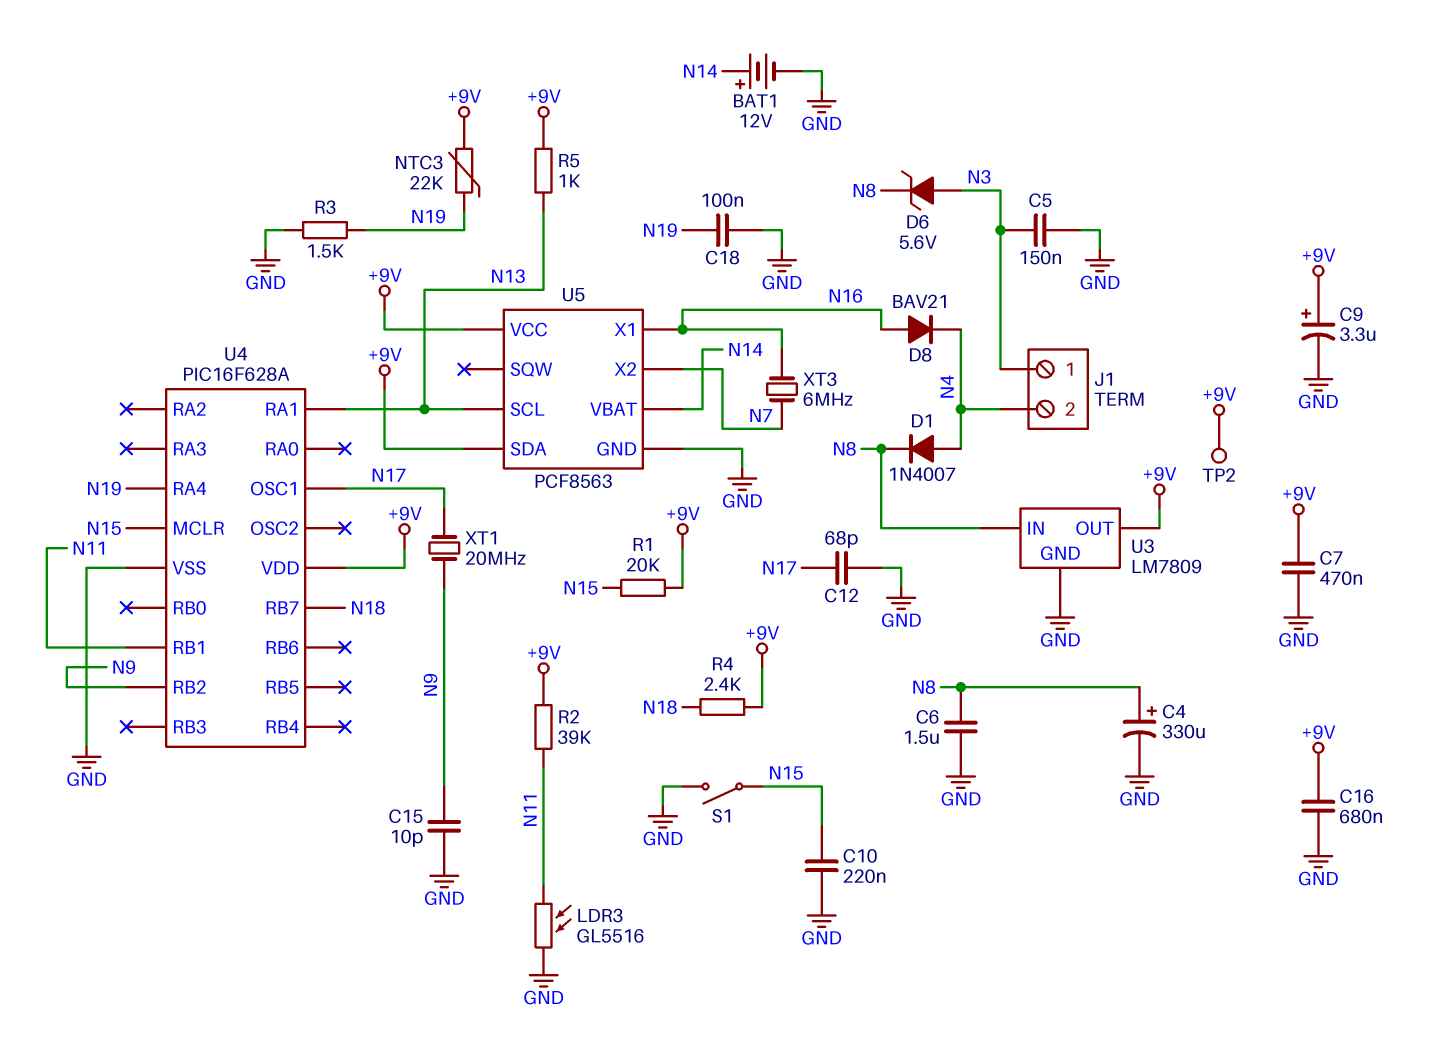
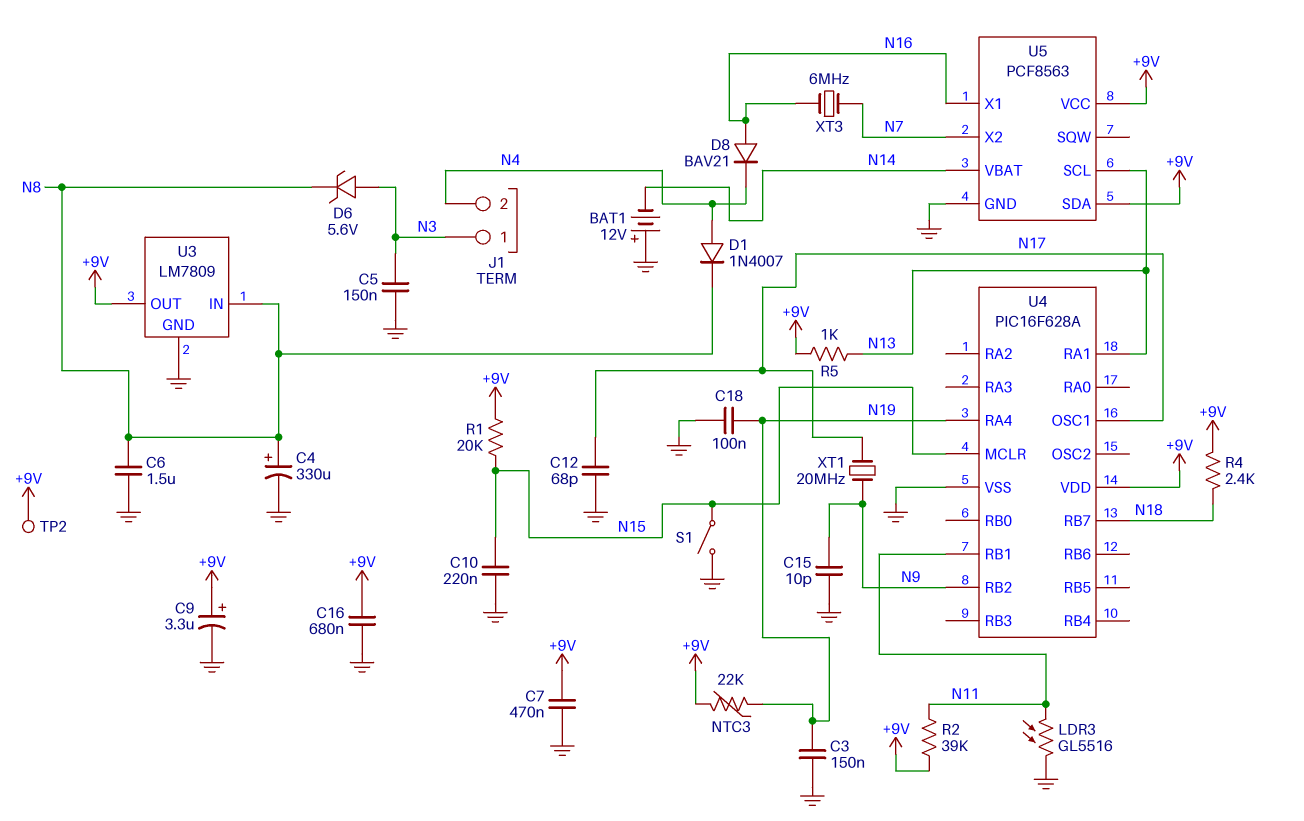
BAT1: 12V (plus N14, minus GND) -> 12V (plus GND, minus N14)
C3: none -> 150nF (GND, N19)
R3: 1.5k (GND, N19) -> none

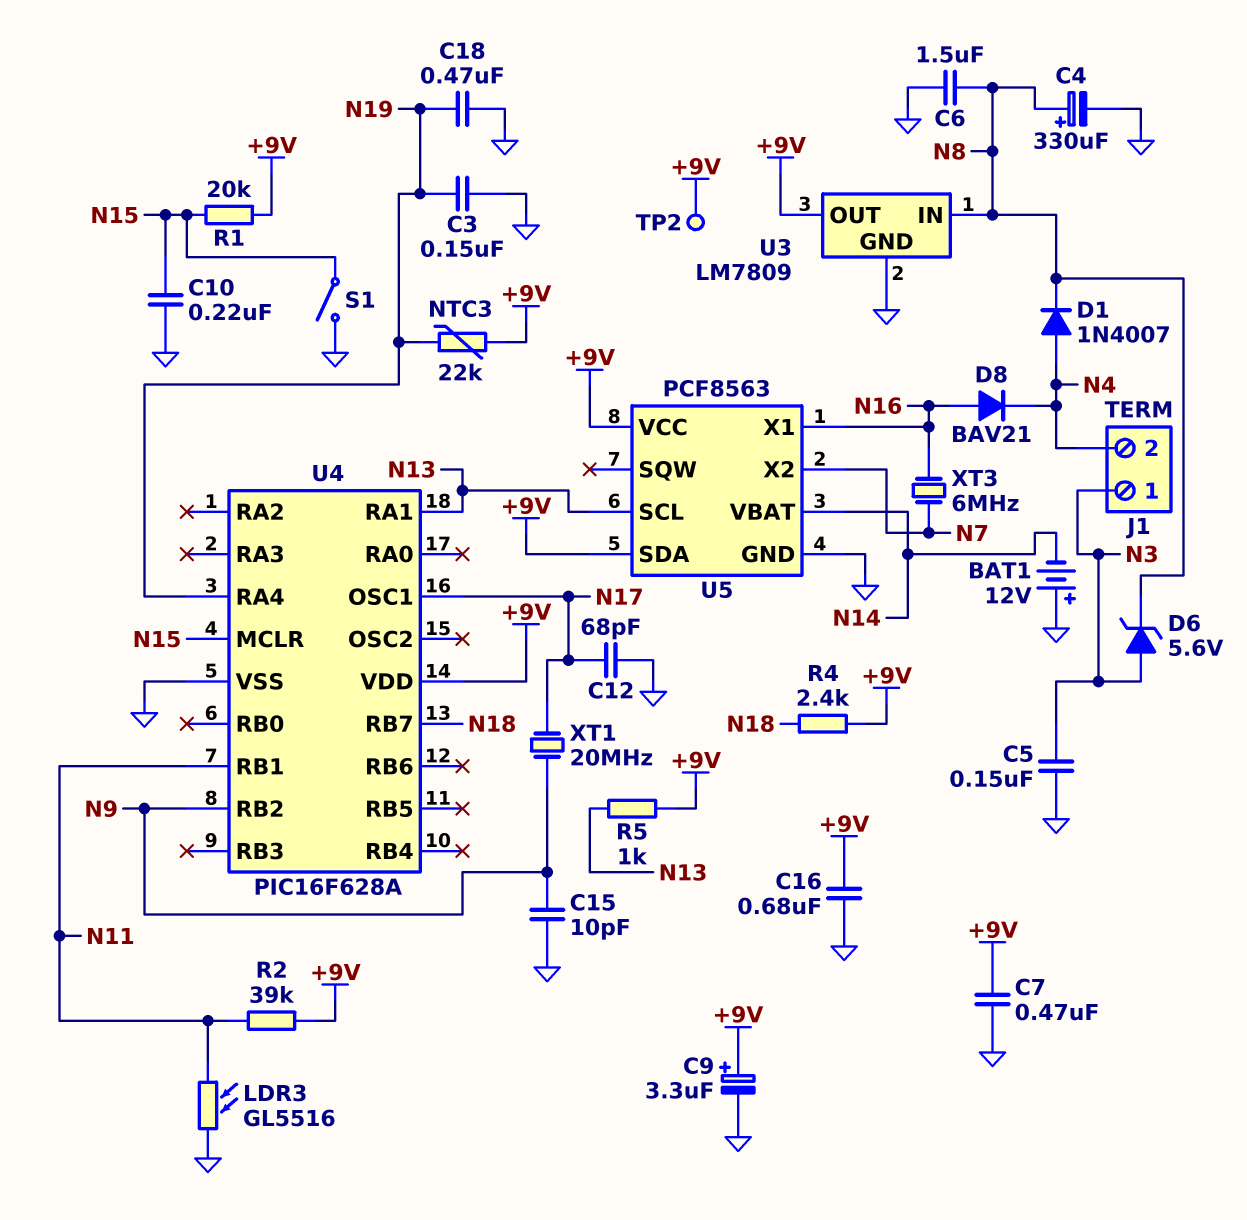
C18: 100nF (GND, N19) -> 470nF (GND, N19)

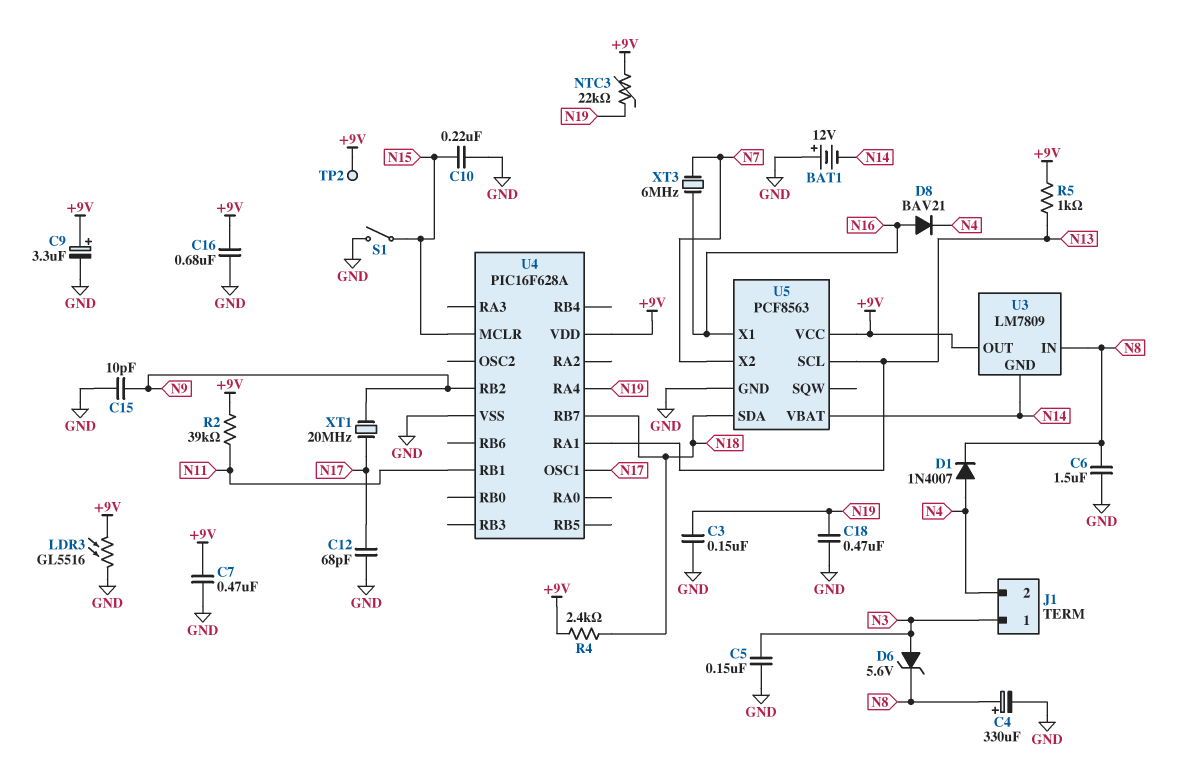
LDR3: GL5516 (GND, N11) -> GL5516 (+9V, GND)
R1: 20k (+9V, N15) -> none
U3 pin GND: GND -> N14
U5 pin SDA: +9V -> N18

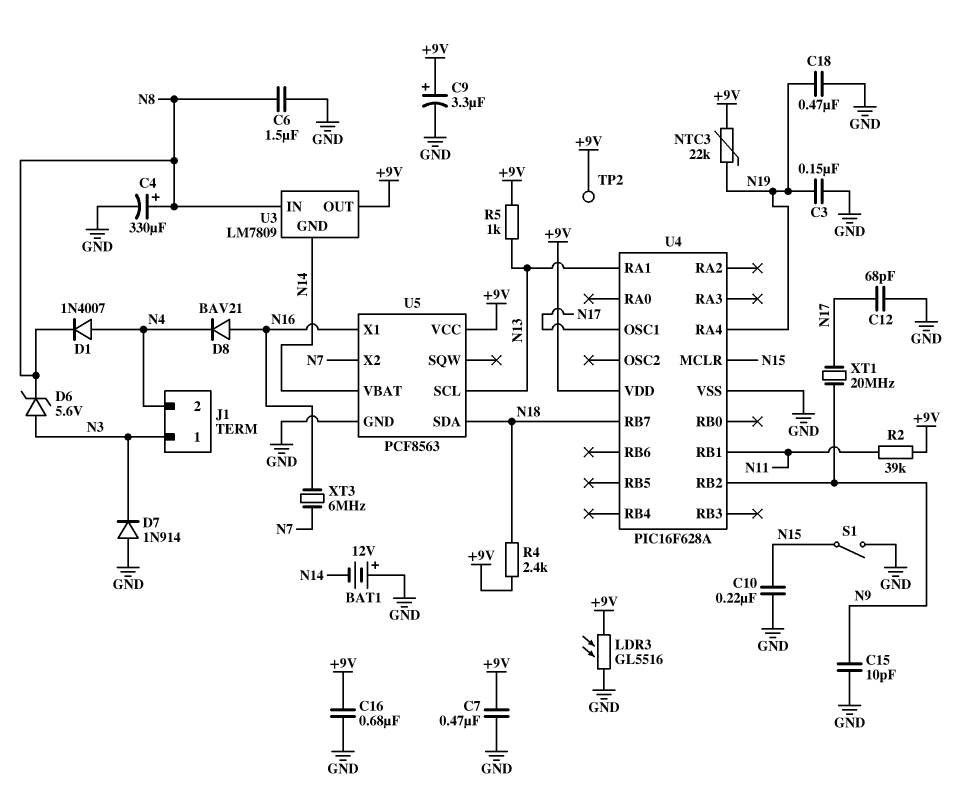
C5: 150nF (GND, N3) -> none
D7: none -> diode 1N914 (A GND, K N3)

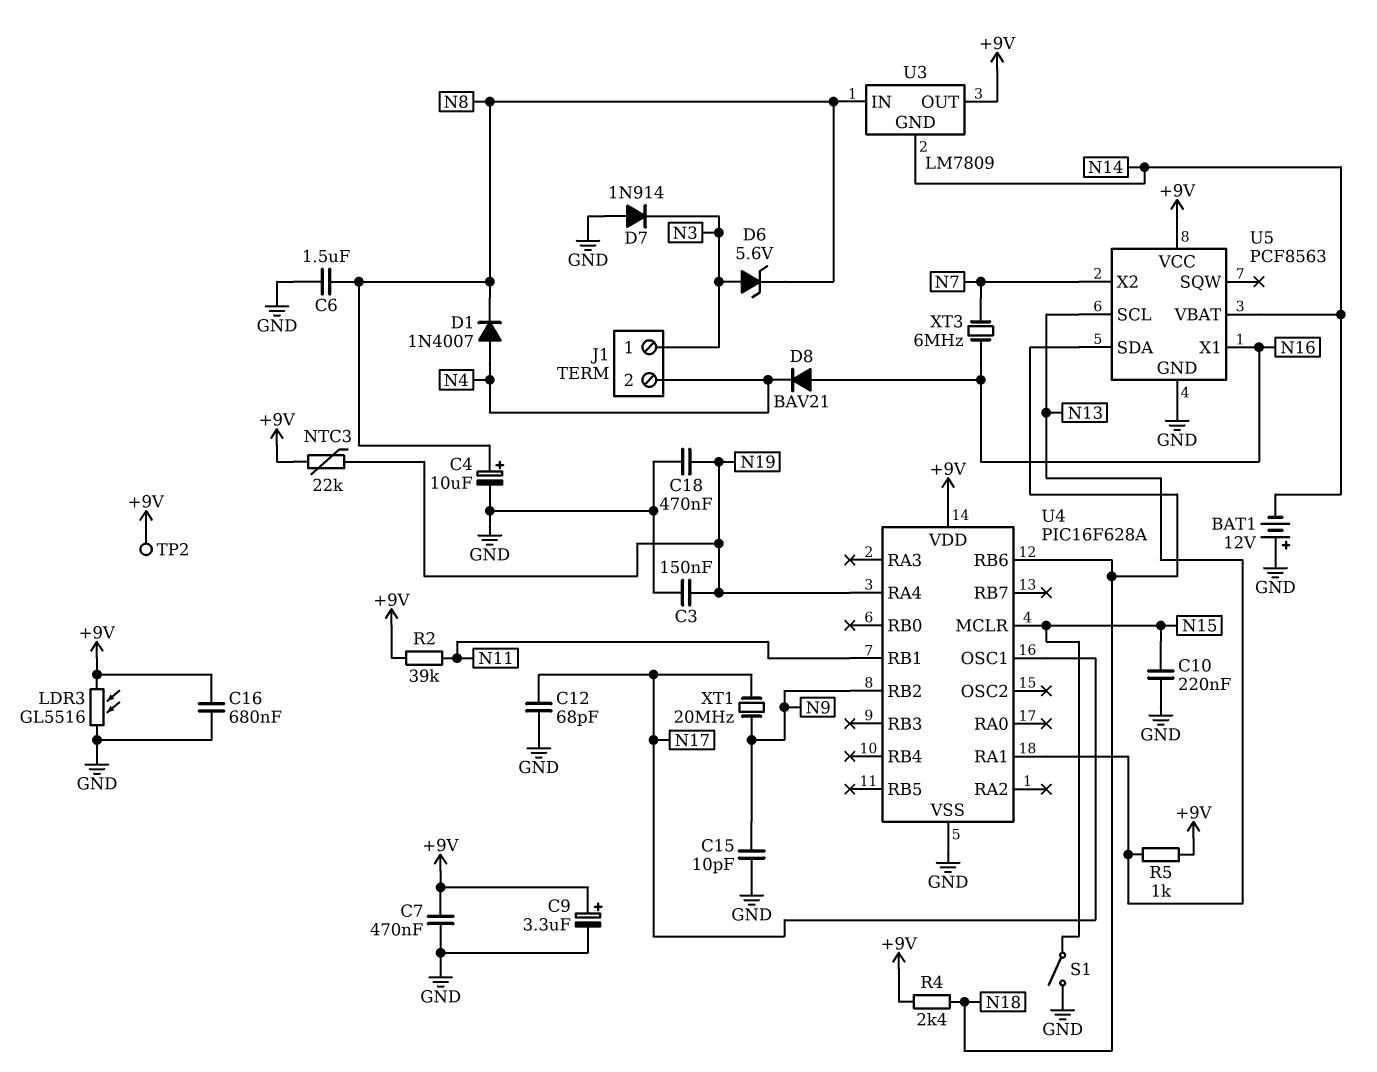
C4: 330uF (plus N8, minus GND) -> 10uF (plus N8, minus GND)
U4 pin RB6: none -> N18
U4 pin RB7: N18 -> none

